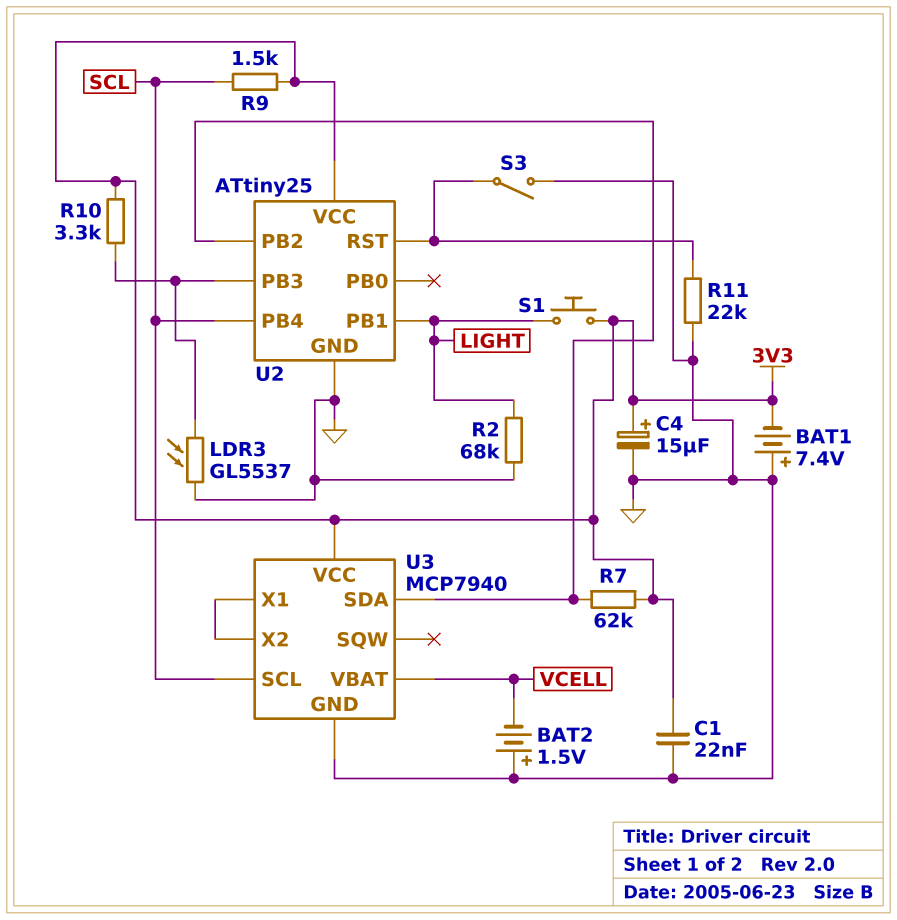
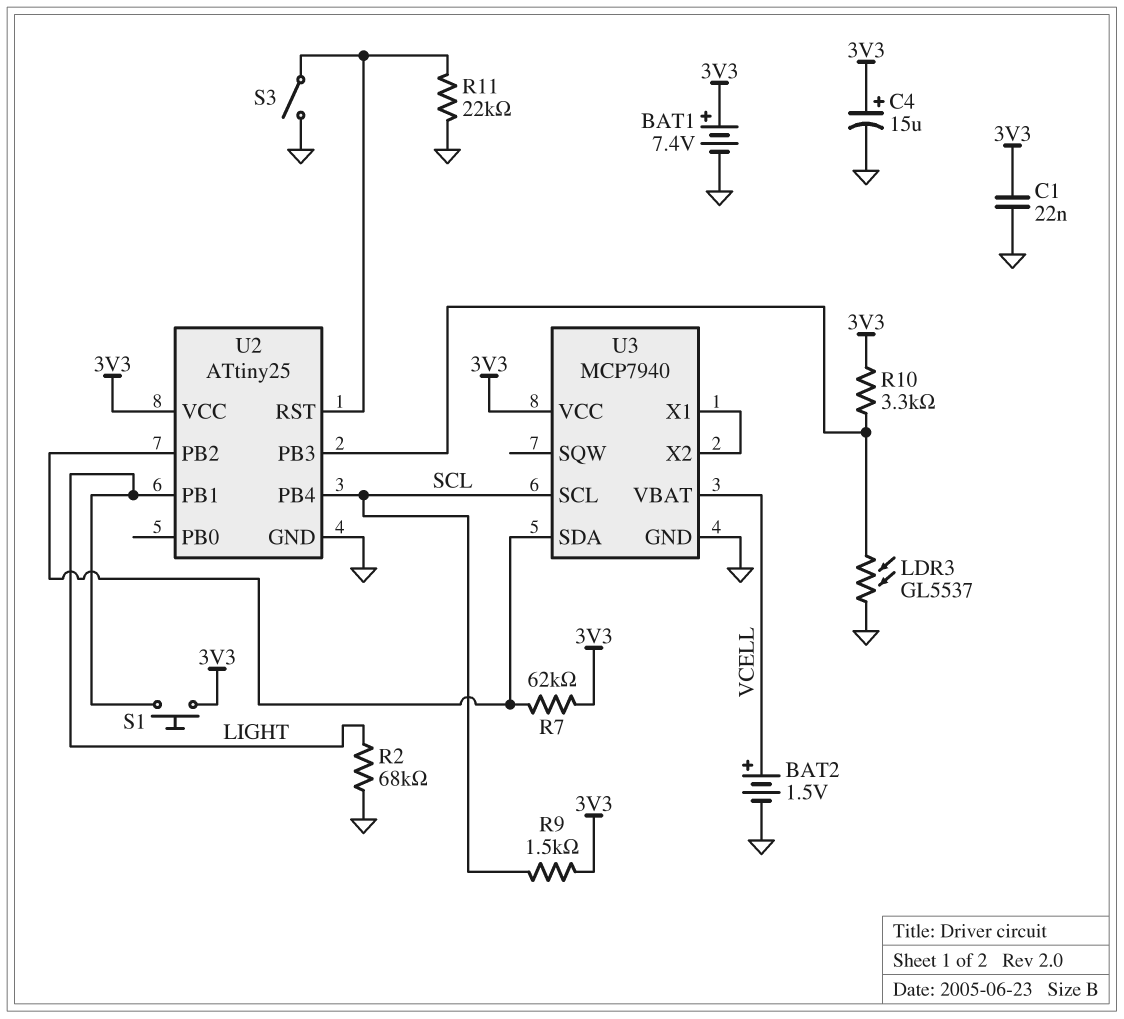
BAT1: 7.4V (plus GND, minus 3V3) -> 7.4V (plus 3V3, minus GND)
BAT2: 1.5V (plus GND, minus VCELL) -> 1.5V (plus VCELL, minus GND)

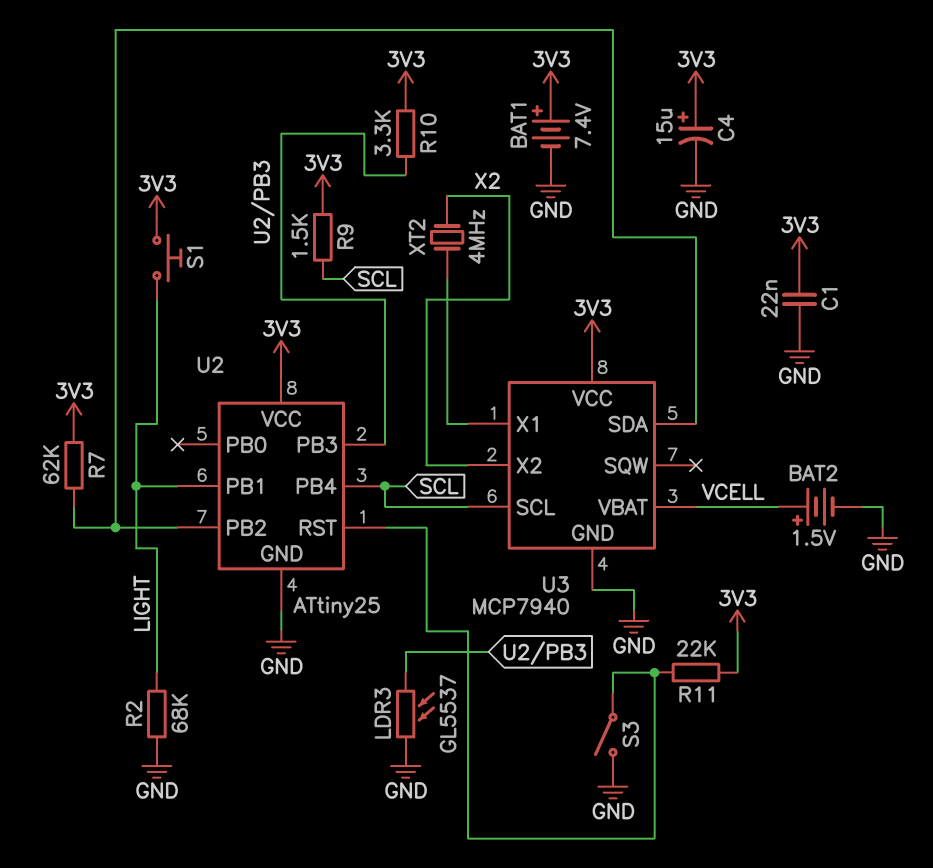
R11: 22k (GND, U2/RST) -> 22k (3V3, U2/RST)
U3 pin X2: U3/X1 -> X2
XT2: none -> 4MHz (U3/X1, X2)

